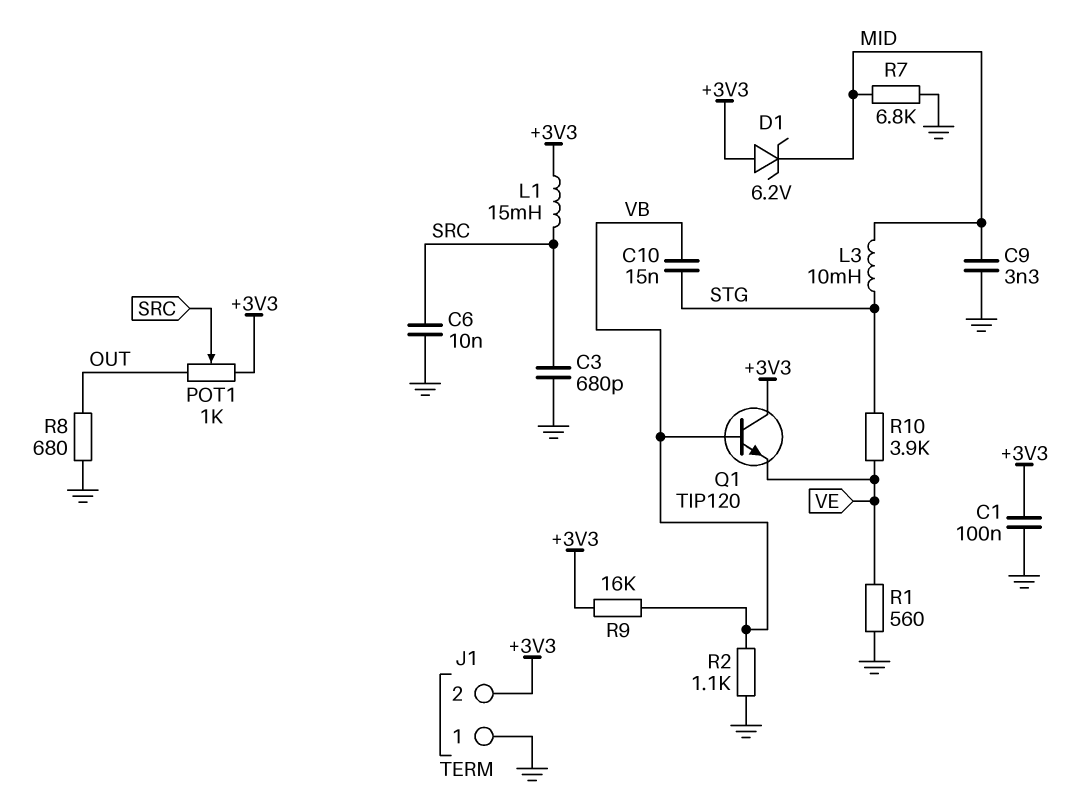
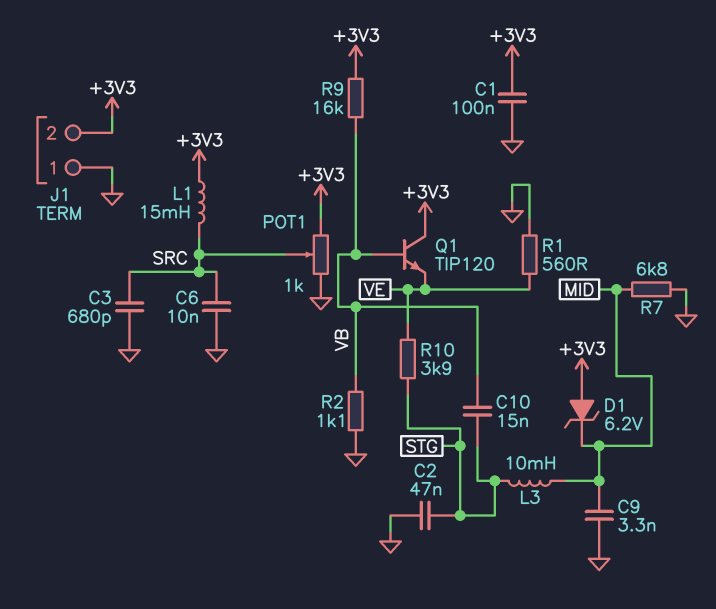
C2: none -> 47nF (GND, STG)
POT1: 1k (+3V3, OUT, wiper SRC) -> 1k (+3V3, GND, wiper SRC)
R8: 680 (GND, OUT) -> none

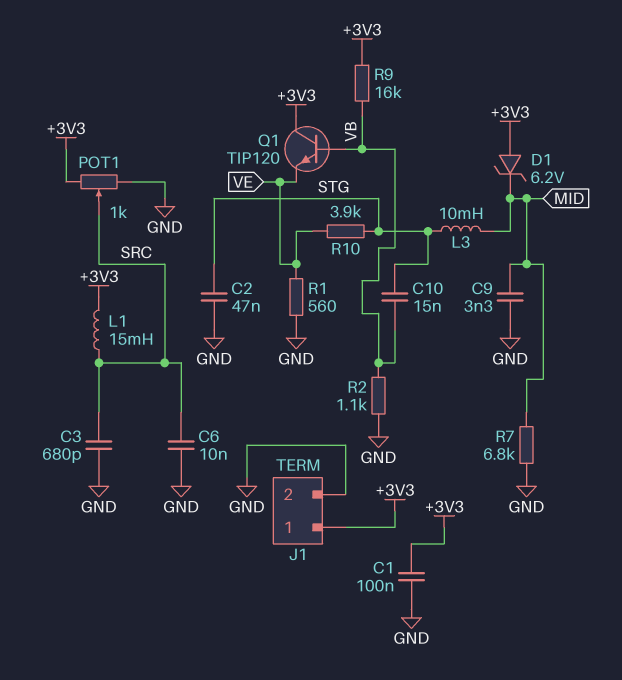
J1 pin 1: GND -> +3V3
J1 pin 2: +3V3 -> GND

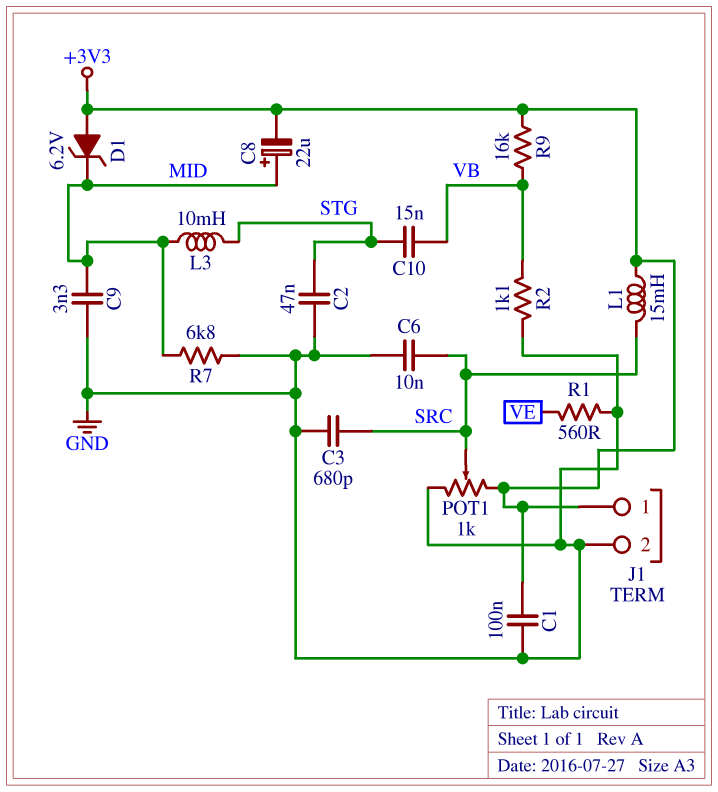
C8: none -> 22uF (plus MID, minus +3V3)
Q1: NPN TIP120 (B VB, C +3V3, E VE) -> none
R10: 3.9k (STG, VE) -> none

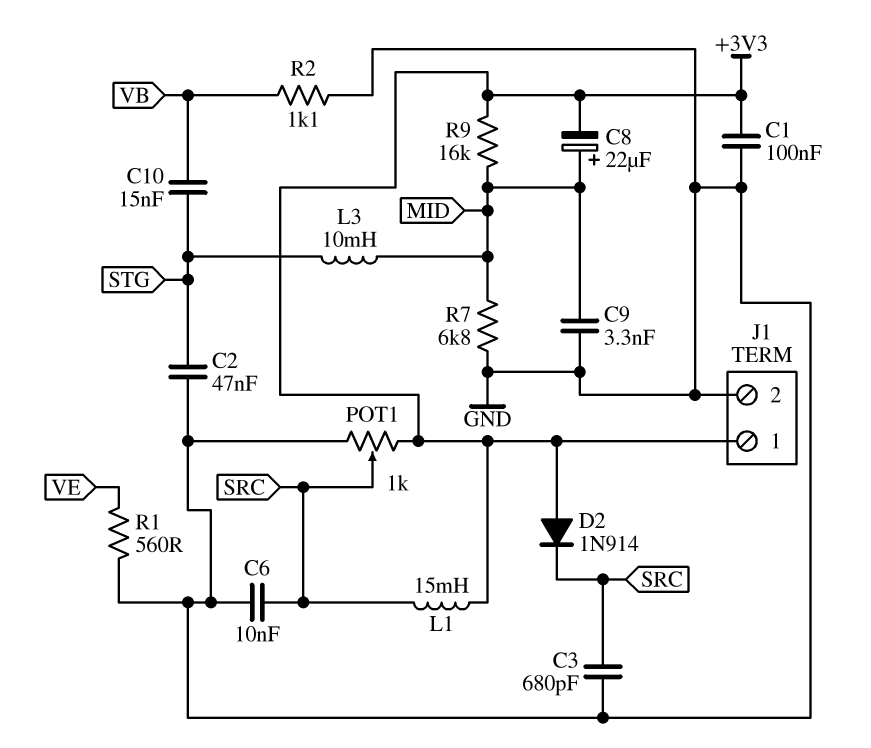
D1: zener 6.2V (A +3V3, K MID) -> none
D2: none -> diode 1N914 (A +3V3, K SRC)
R9: 16k (+3V3, VB) -> 16k (+3V3, MID)

